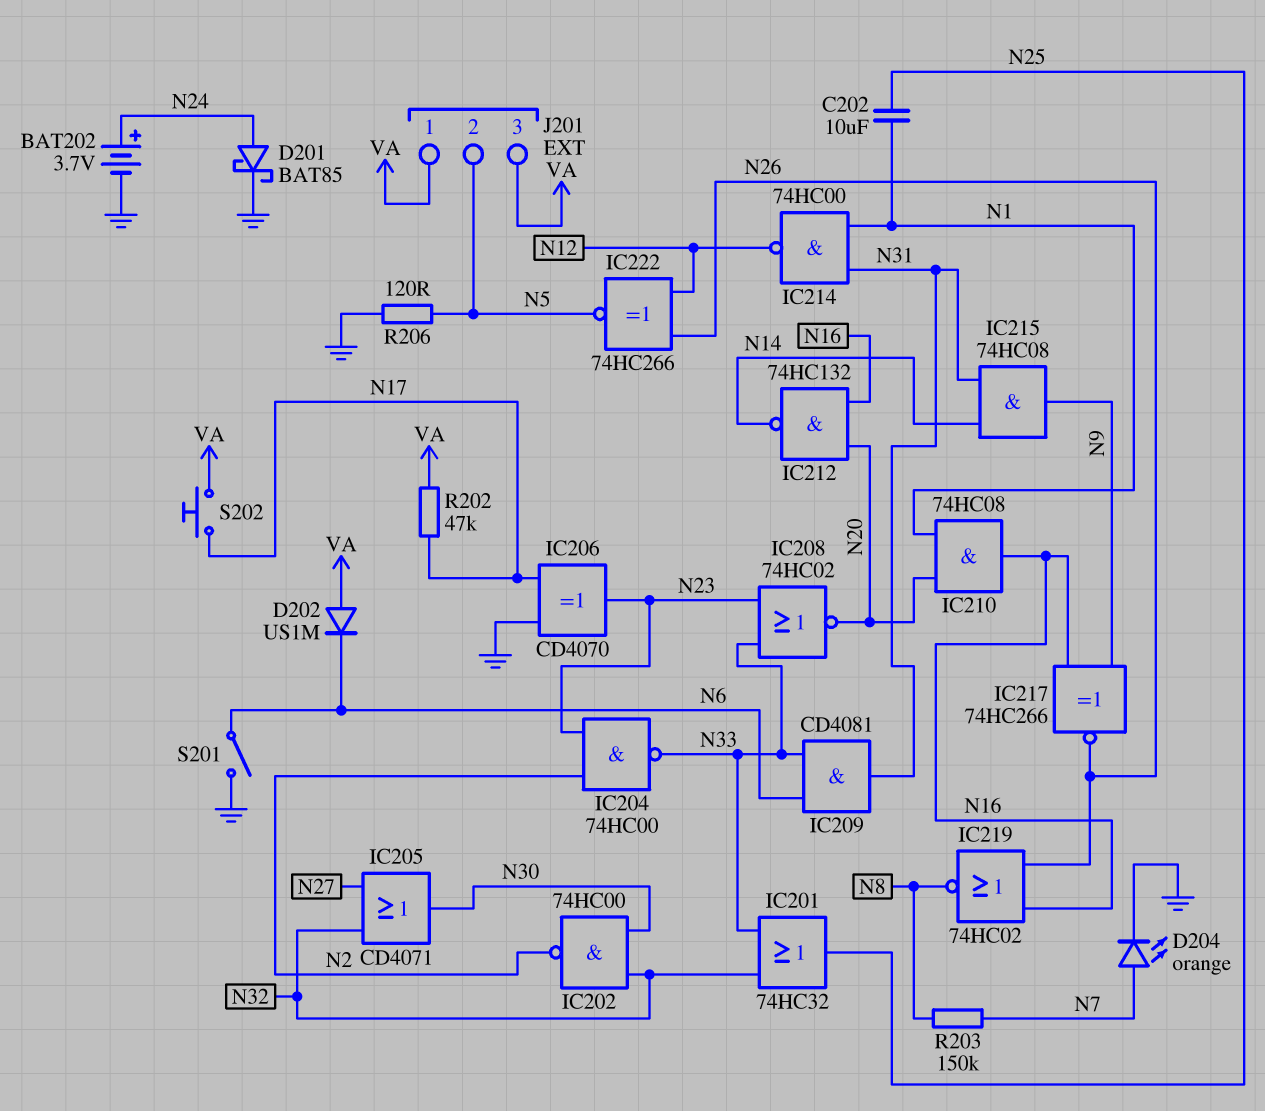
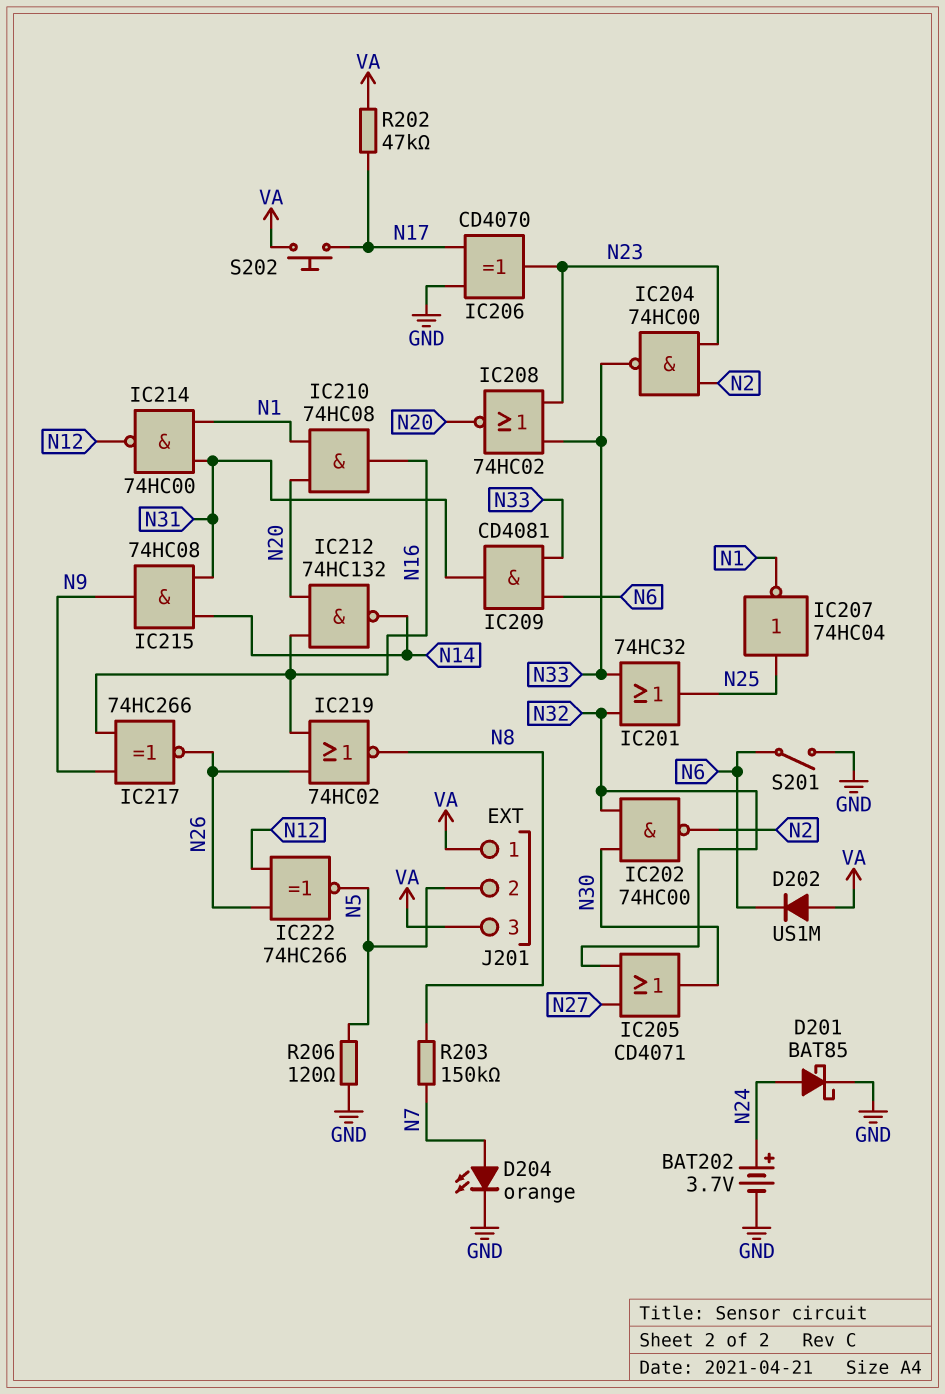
C202: 10uF (N1, N25) -> none
IC207: none -> NOT 74HC04 (in N25, out N1)

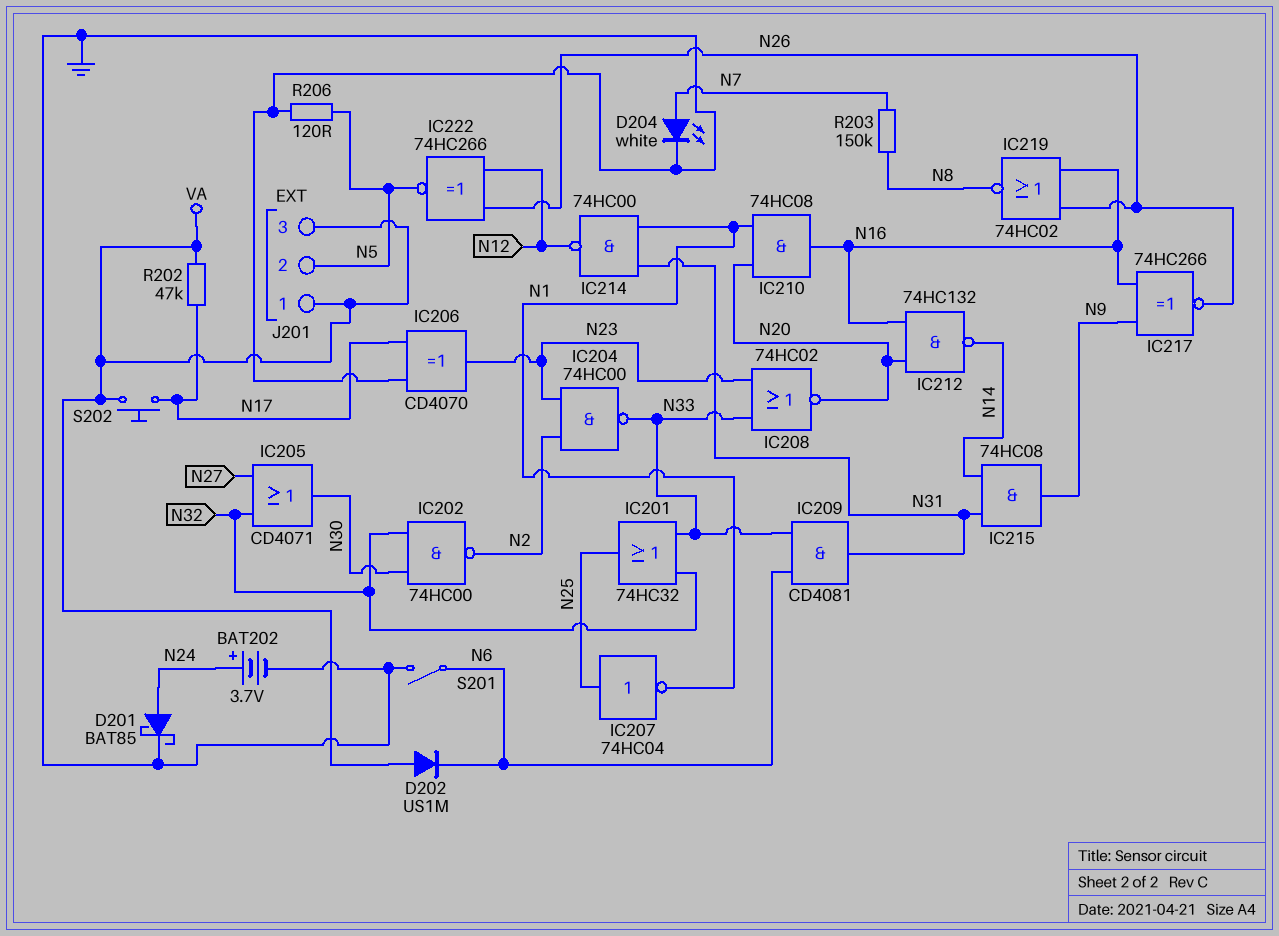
D204: LED orange (A N7, K GND) -> LED white (A N7, K GND)

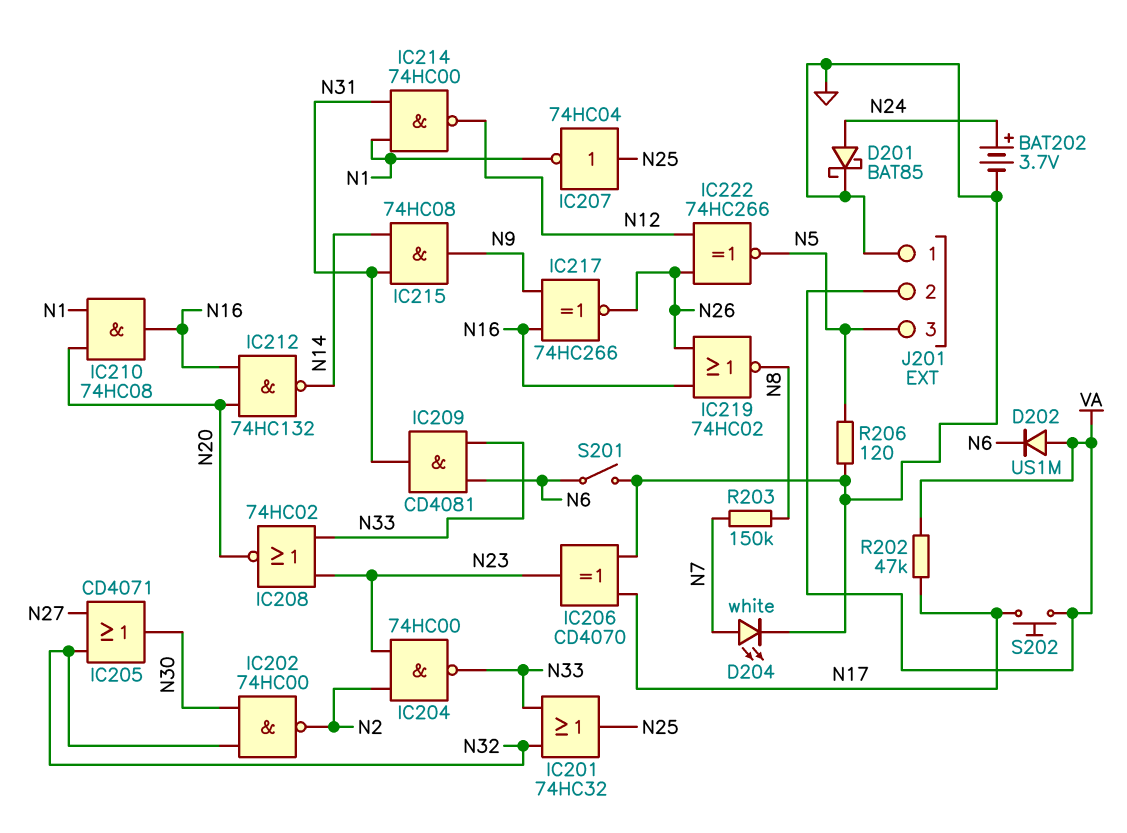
J201 pin 1: VA -> GND
J201 pin 2: N5 -> VA
J201 pin 3: VA -> N5

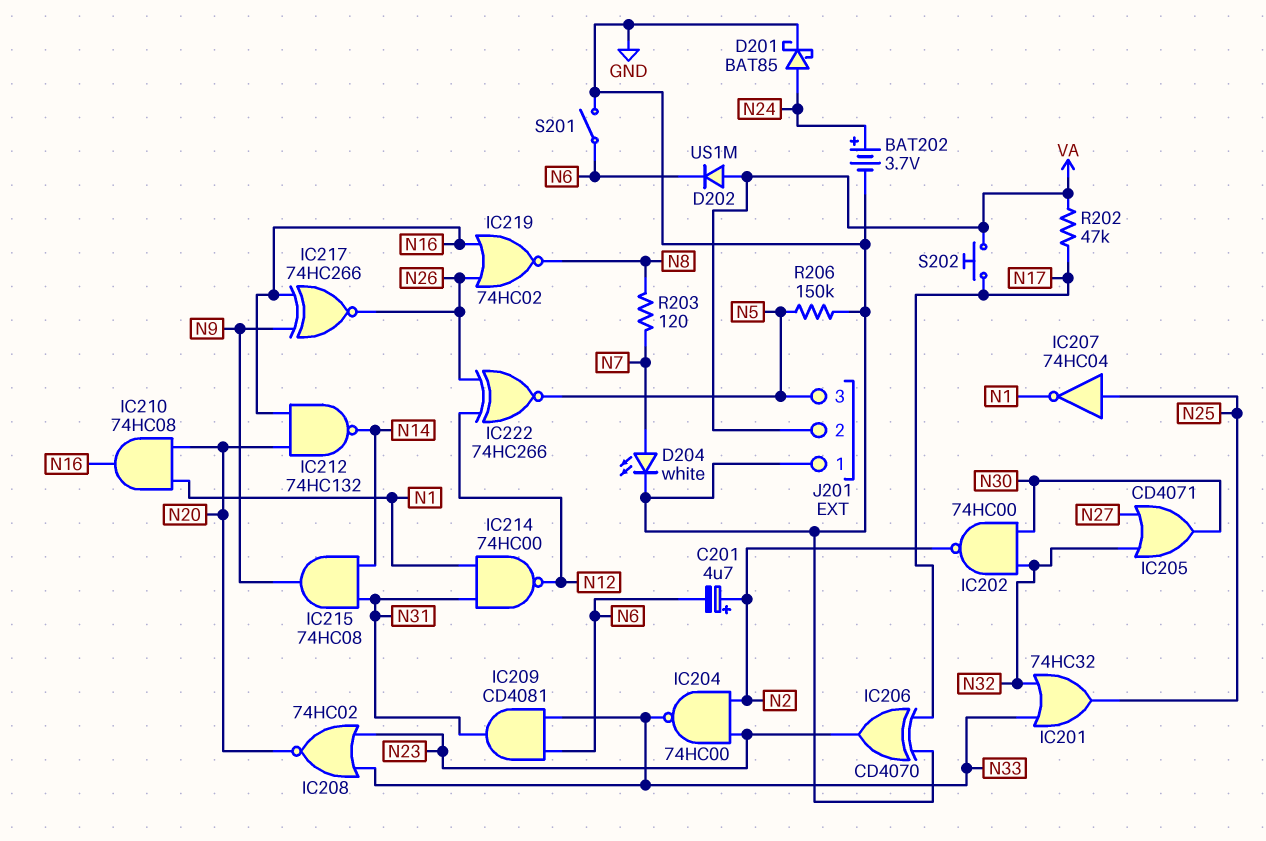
C201: none -> 4.7uF (plus N2, minus N6)
R203: 150k (N7, N8) -> 120 (N7, N8)
R206: 120 (GND, N5) -> 150k (GND, N5)

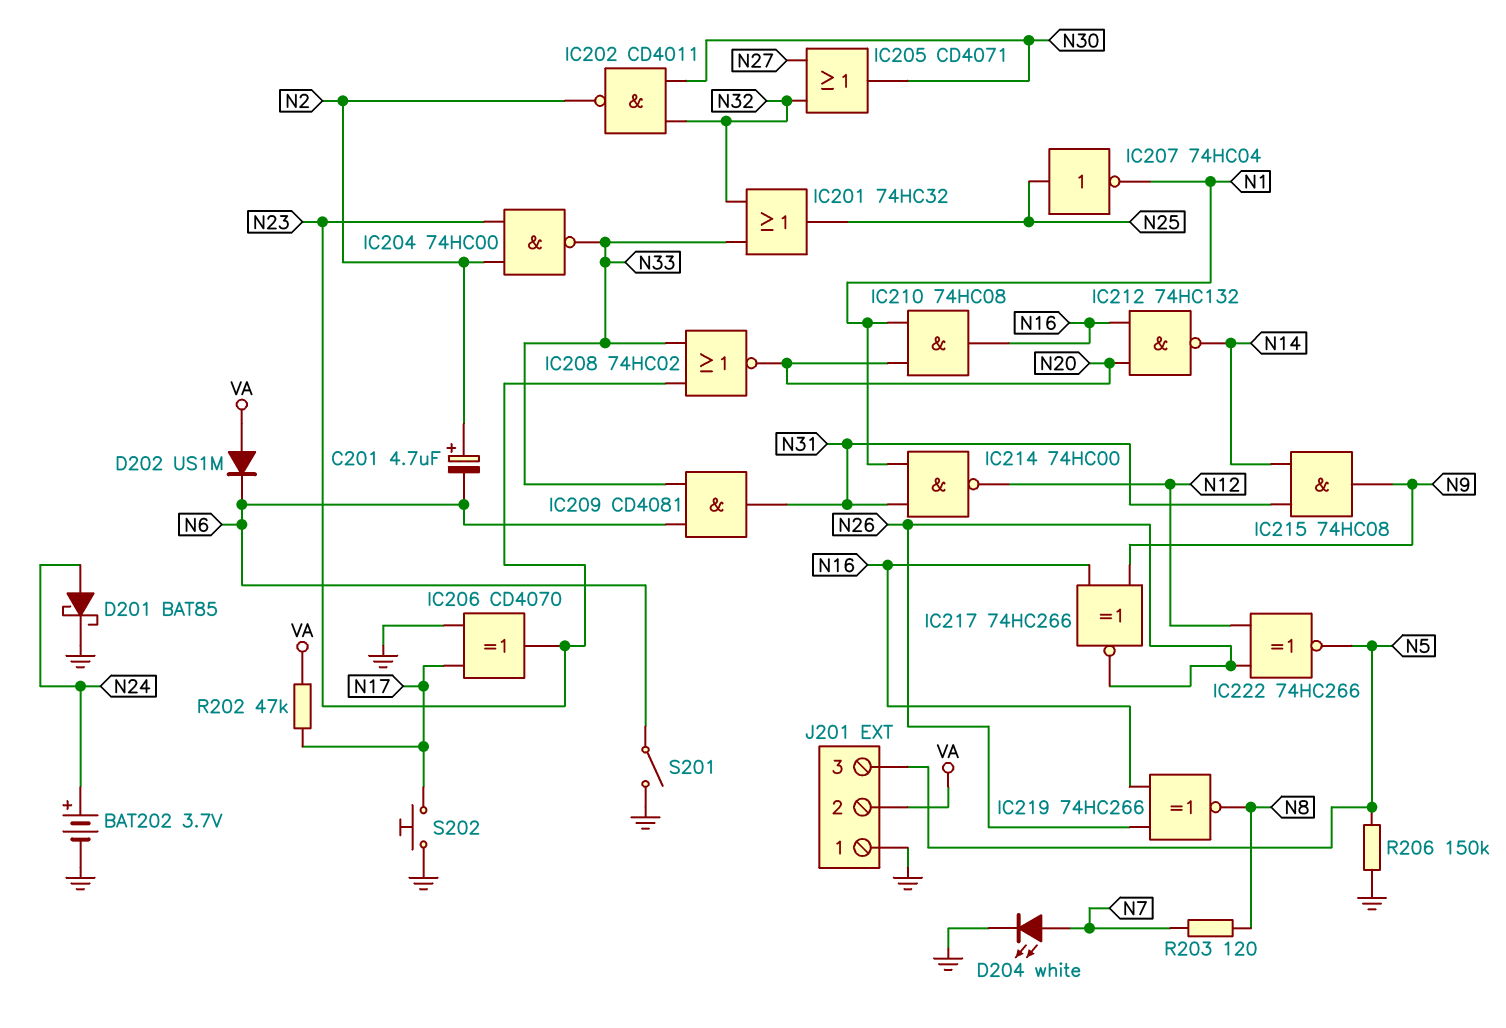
IC202: NAND 74HC00 (in N30, in N32, out N2) -> NAND CD4011 (in N30, in N32, out N2)
IC219: NOR 74HC02 (in N16, in N26, out N8) -> XNOR 74HC266 (in N16, in N26, out N8)
S202: button (N17, VA) -> button (GND, N17)

